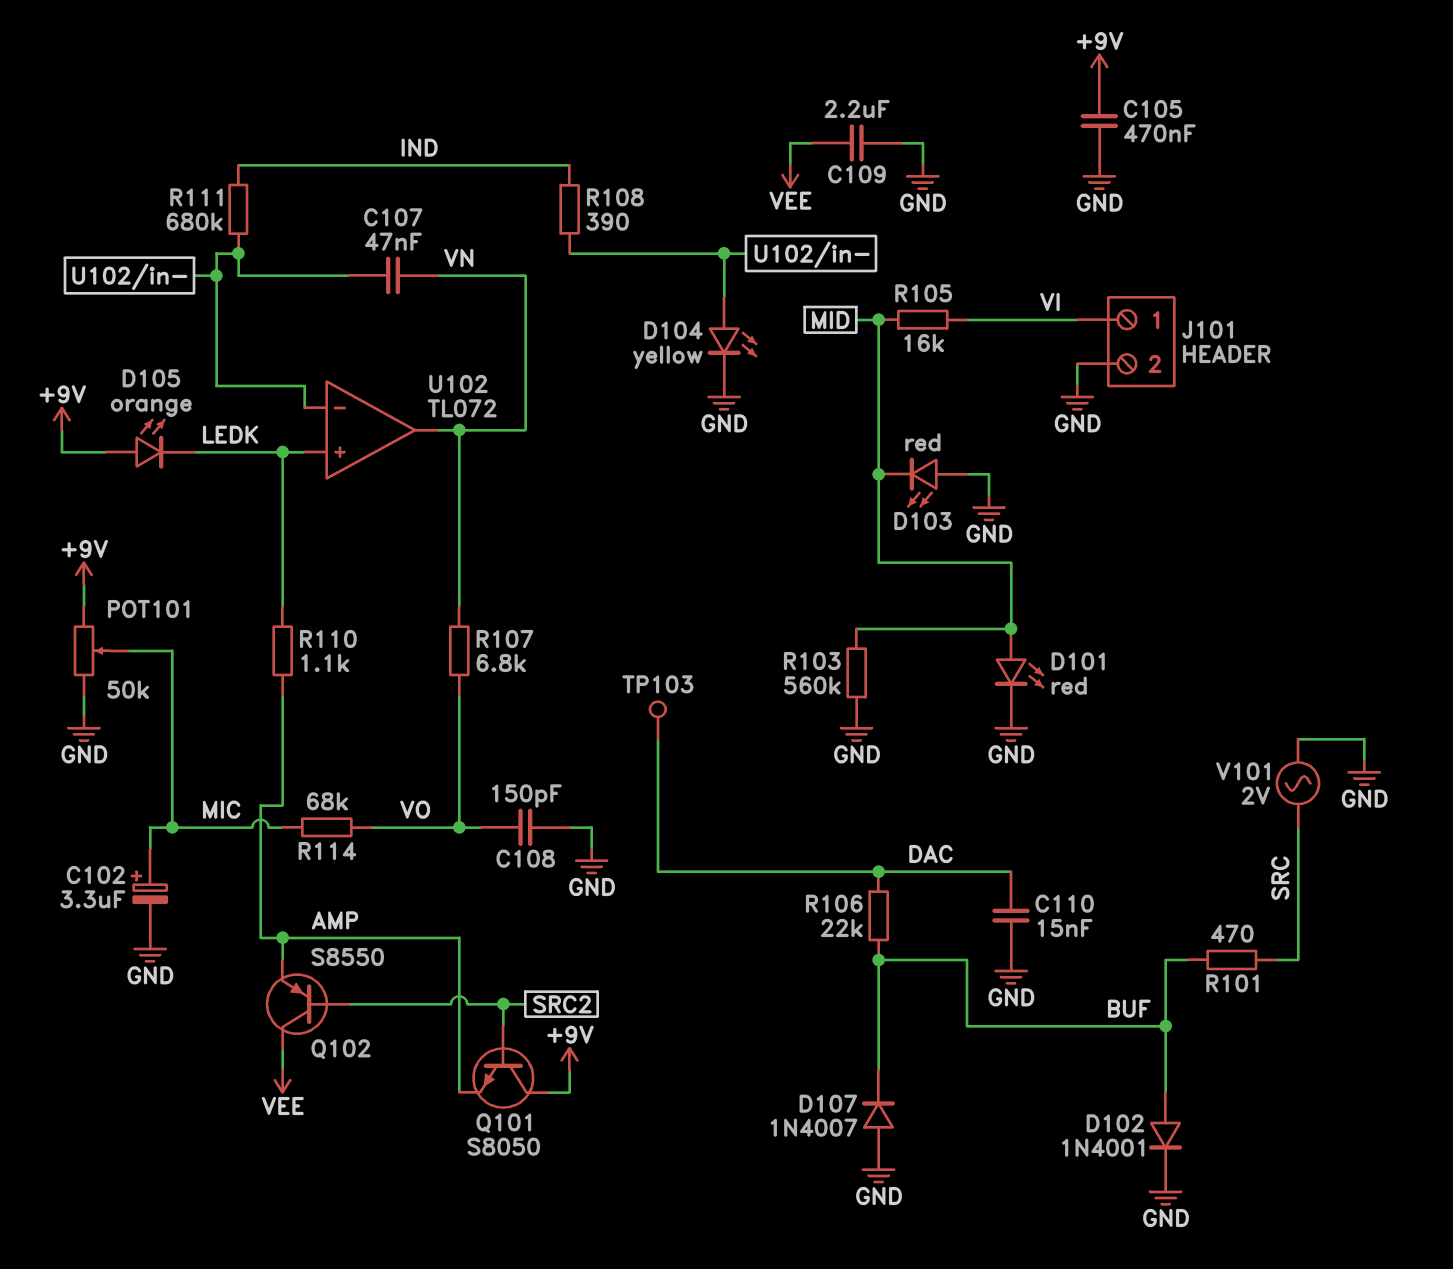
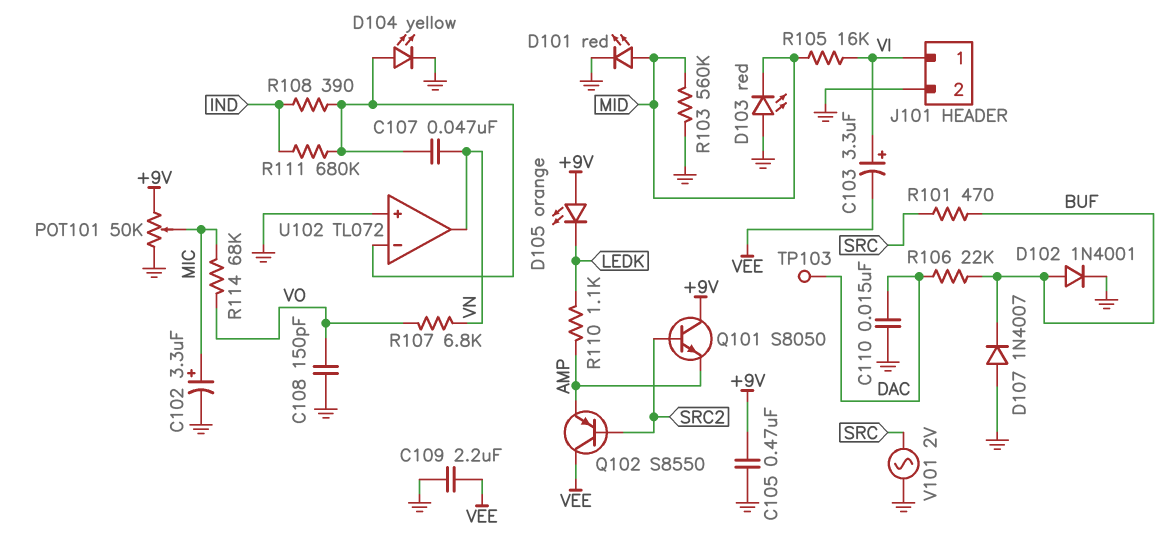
C103: none -> 3.3uF (plus VI, minus VEE)
U102 pin in+: LEDK -> GND

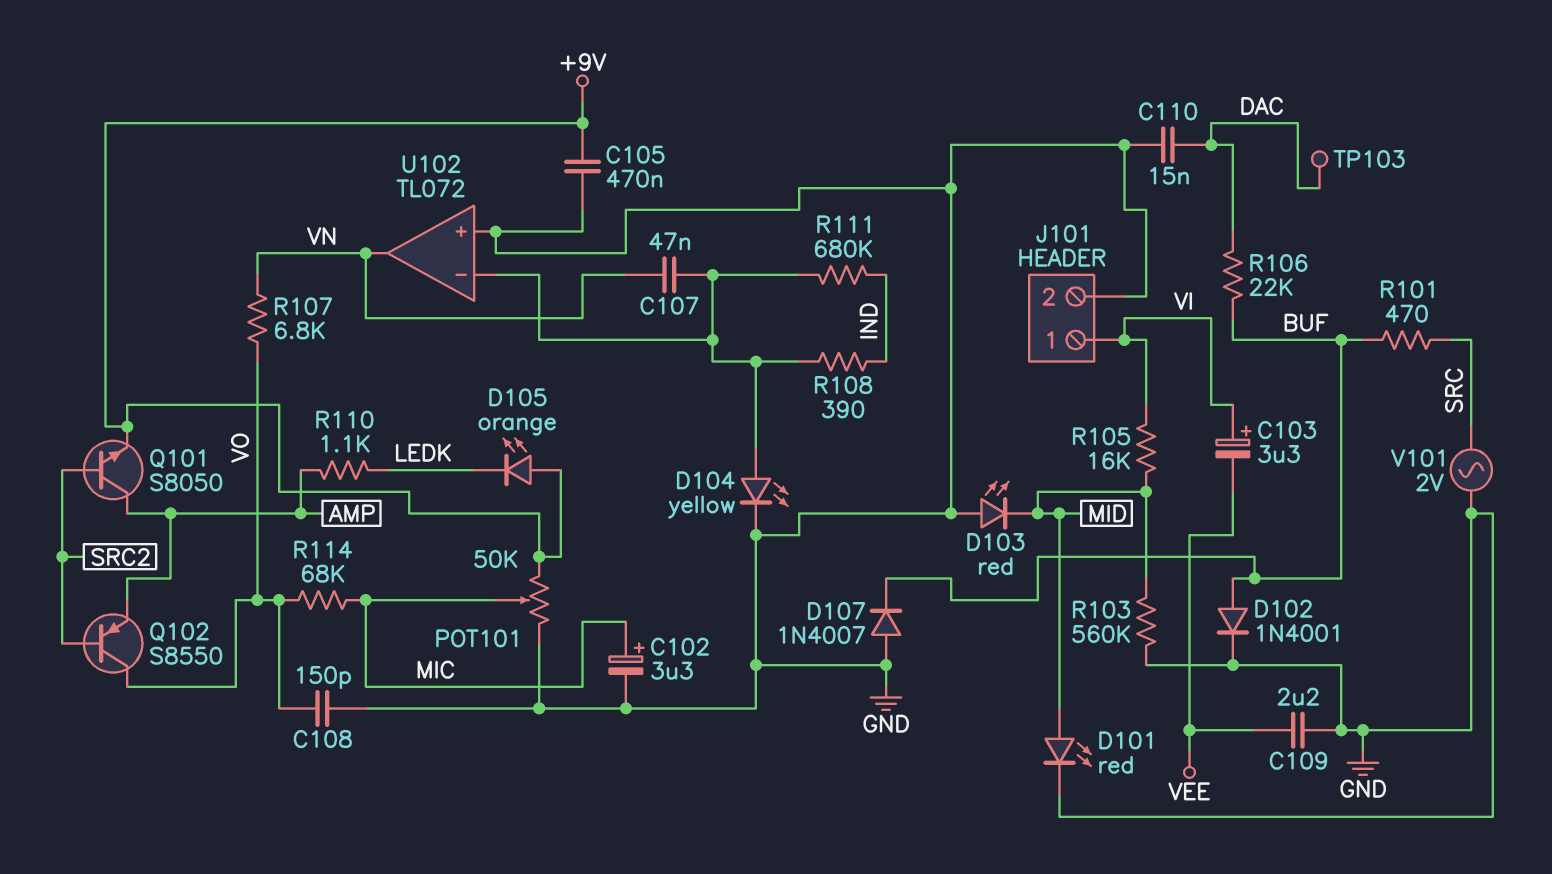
Q101: NPN S8050 (B SRC2, C +9V, E AMP) -> NPN S8050 (B SRC2, C AMP, E +9V)
Q102: PNP S8550 (B SRC2, C VEE, E AMP) -> PNP S8550 (B SRC2, C VO, E AMP)

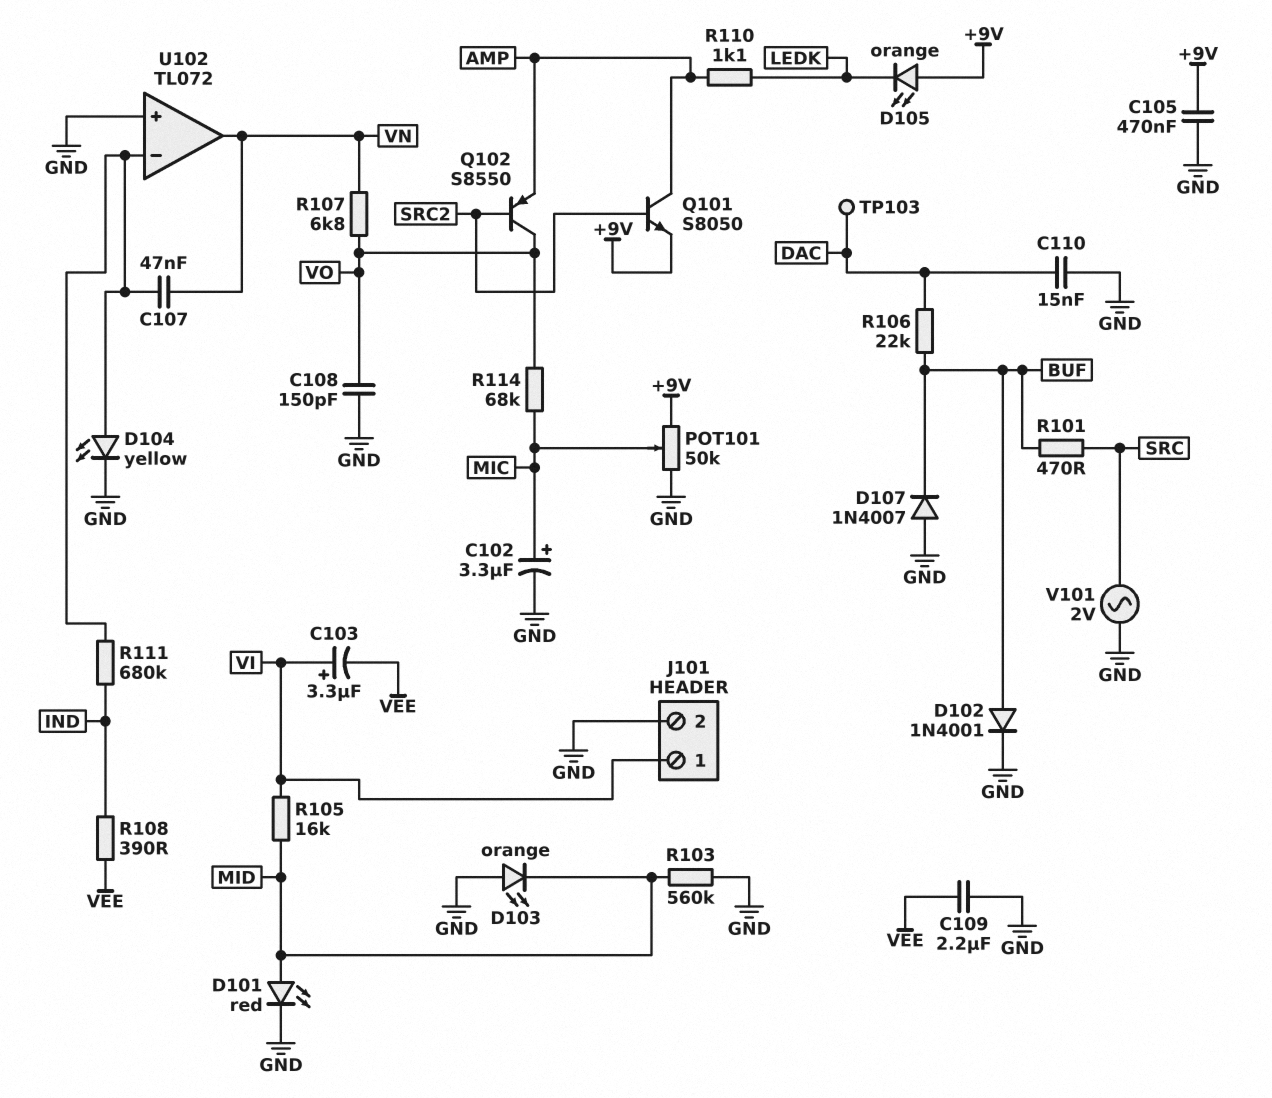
D103: LED red (A GND, K MID) -> LED orange (A GND, K MID)
R108: 390 (IND, U102/in-) -> 390 (IND, VEE)

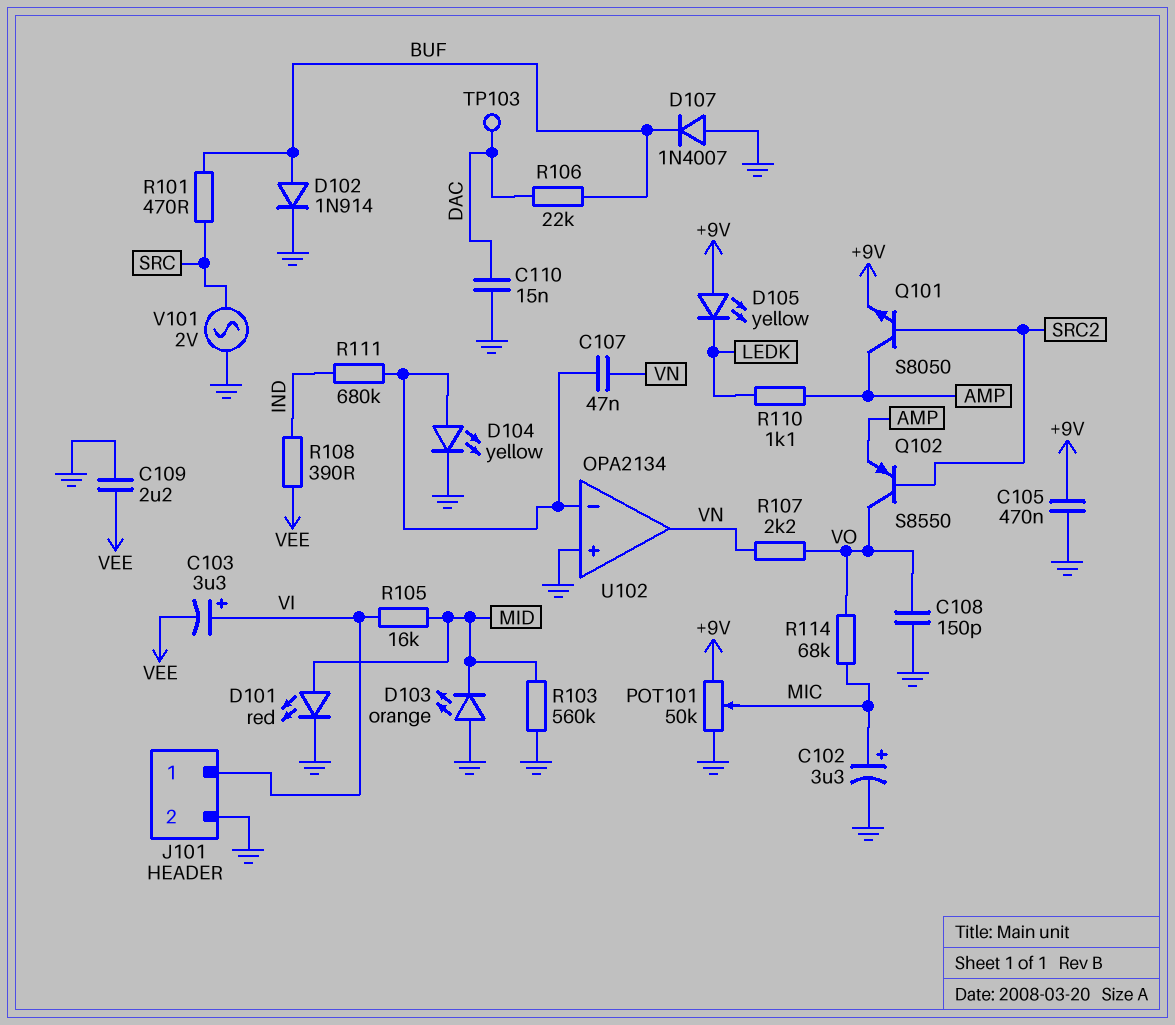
D102: diode 1N4001 (A BUF, K GND) -> diode 1N914 (A BUF, K GND)
D105: LED orange (A +9V, K LEDK) -> LED yellow (A +9V, K LEDK)
R107: 6.8k (VN, VO) -> 2.2k (VN, VO)
U102: TL072 -> OPA2134

